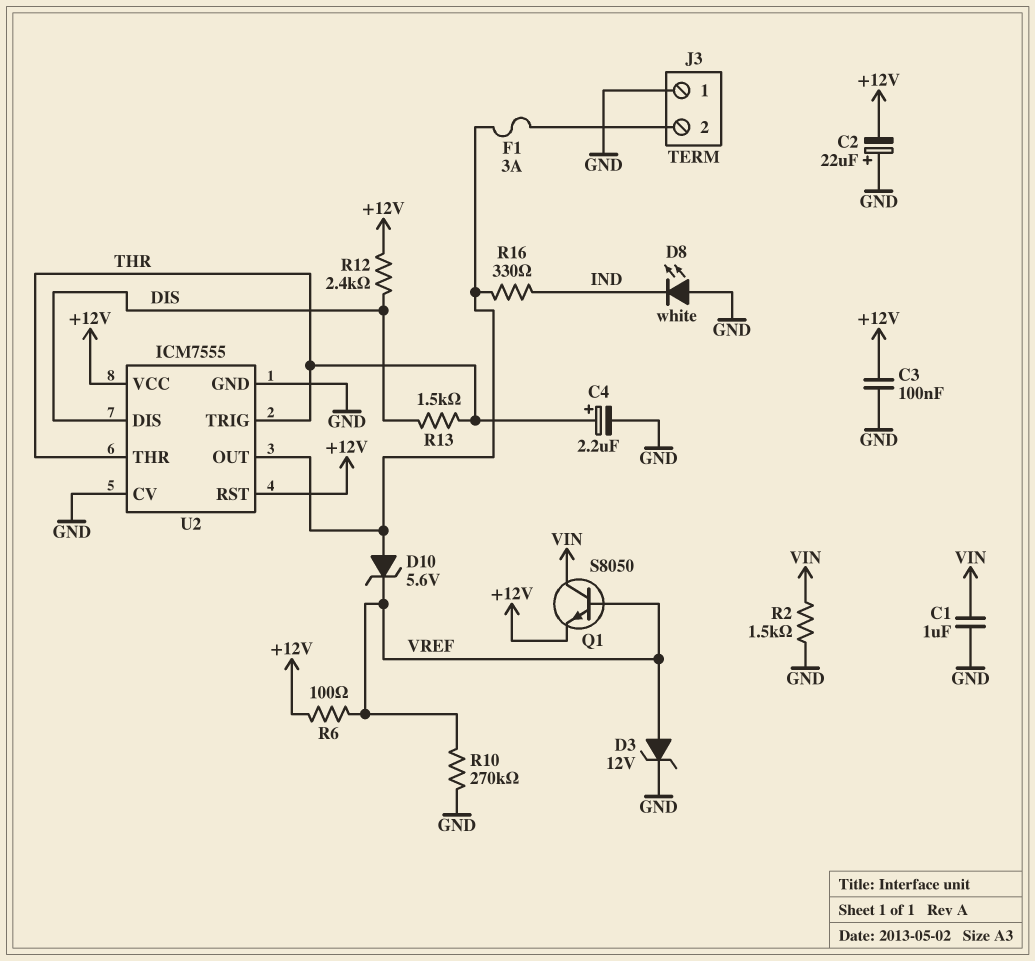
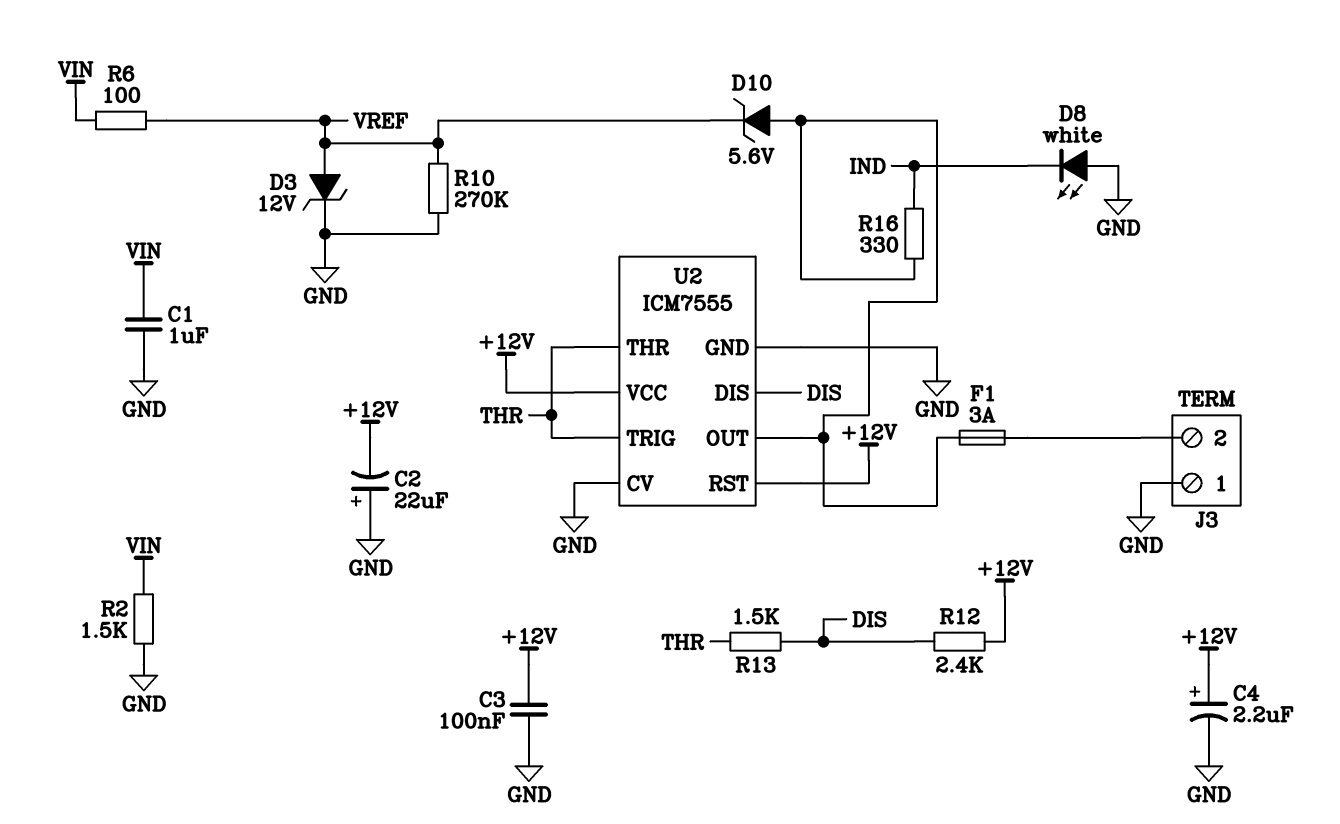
C4: 2.2uF (plus THR, minus GND) -> 2.2uF (plus +12V, minus GND)
Q1: NPN S8050 (B VREF, C VIN, E +12V) -> none
R6: 100 (+12V, VREF) -> 100 (VIN, VREF)

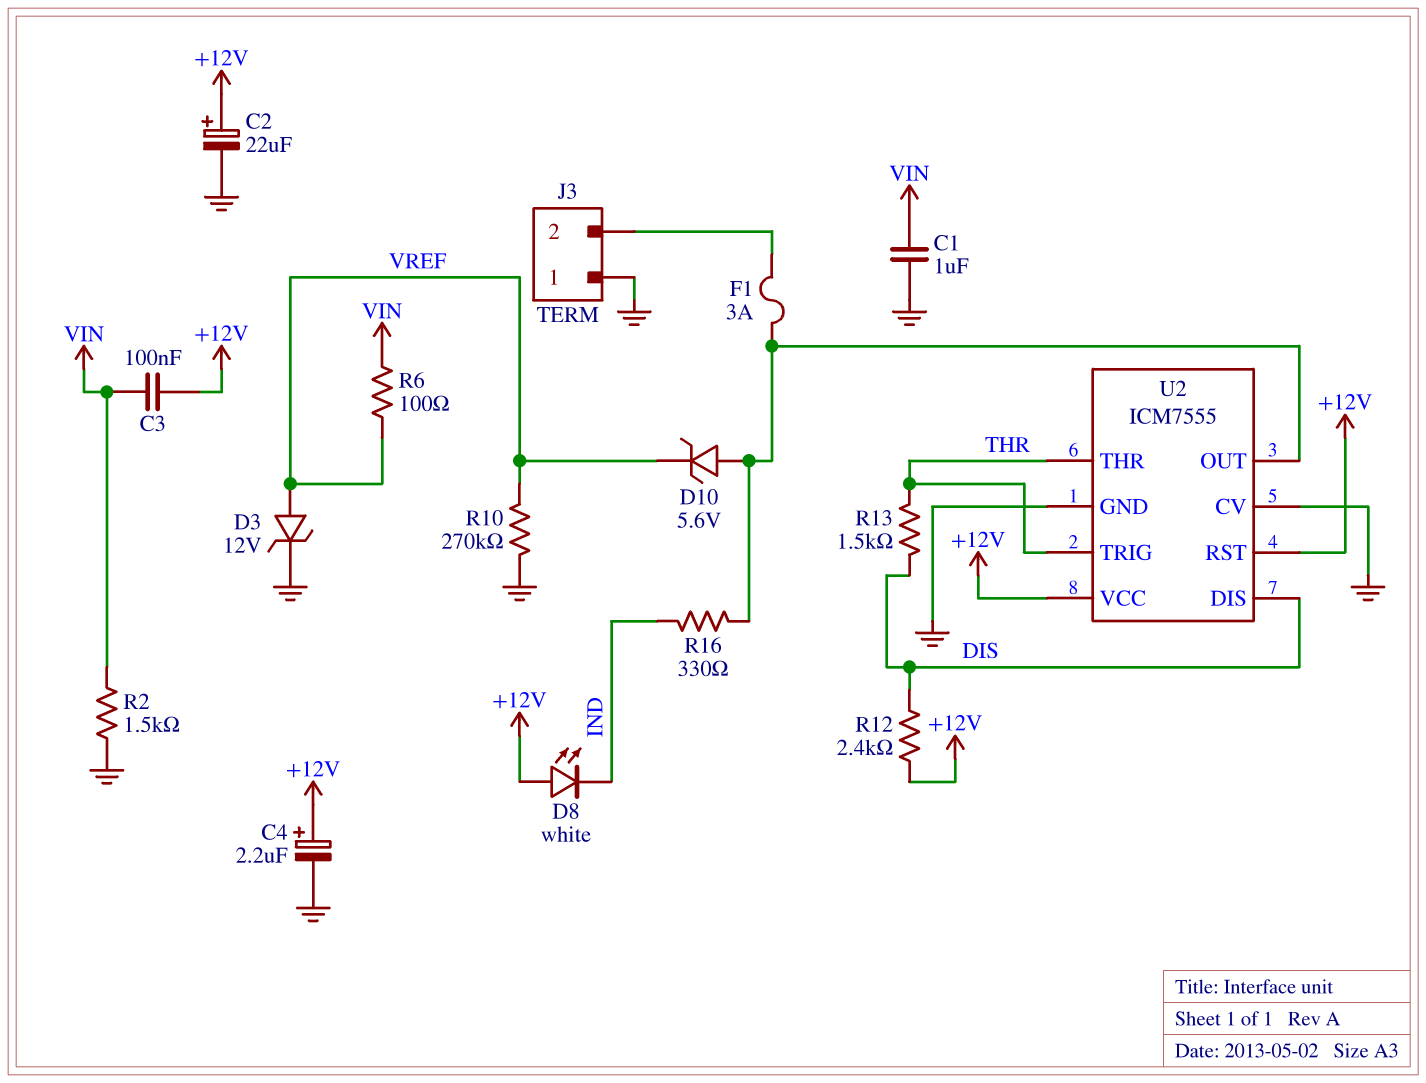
C2: 22uF (plus GND, minus +12V) -> 22uF (plus +12V, minus GND)
C3: 100nF (+12V, GND) -> 100nF (+12V, VIN)
D8: LED white (A GND, K IND) -> LED white (A +12V, K IND)

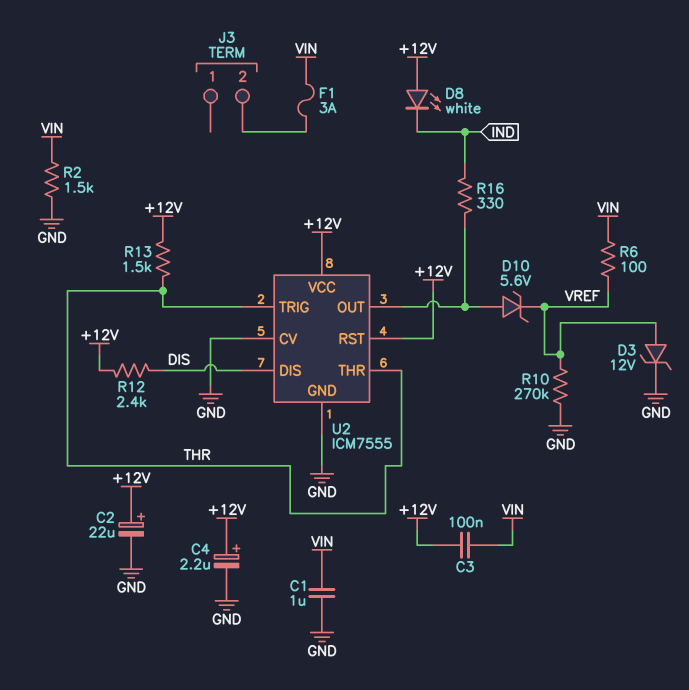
F1: 3A (J3/2, U2/OUT) -> 3A (J3/2, VIN)
J3 pin 1: GND -> none
R13: 1.5k (DIS, THR) -> 1.5k (+12V, THR)

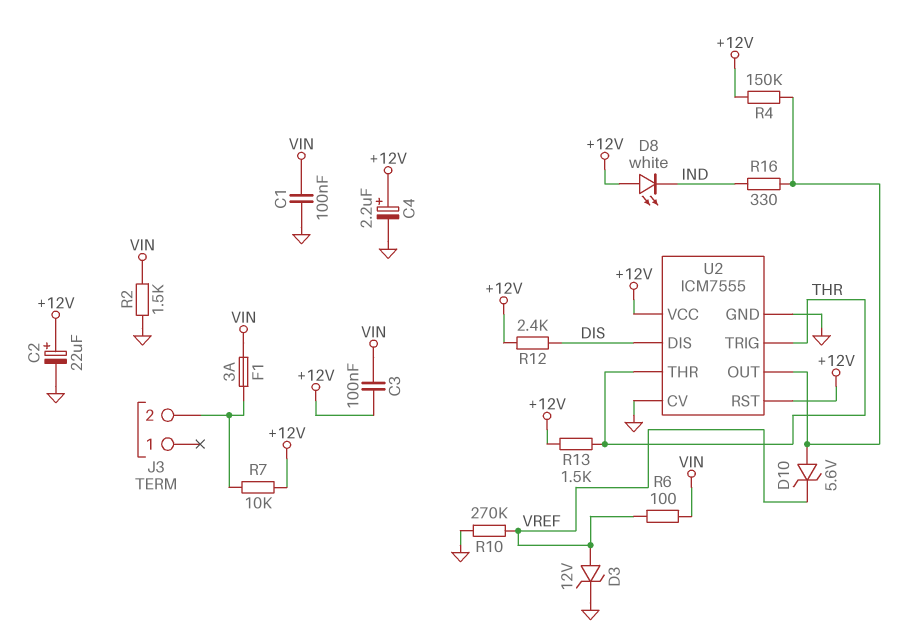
C1: 1uF (GND, VIN) -> 100nF (GND, VIN)
R4: none -> 150k (+12V, U2/OUT)
R7: none -> 10k (+12V, J3/2)

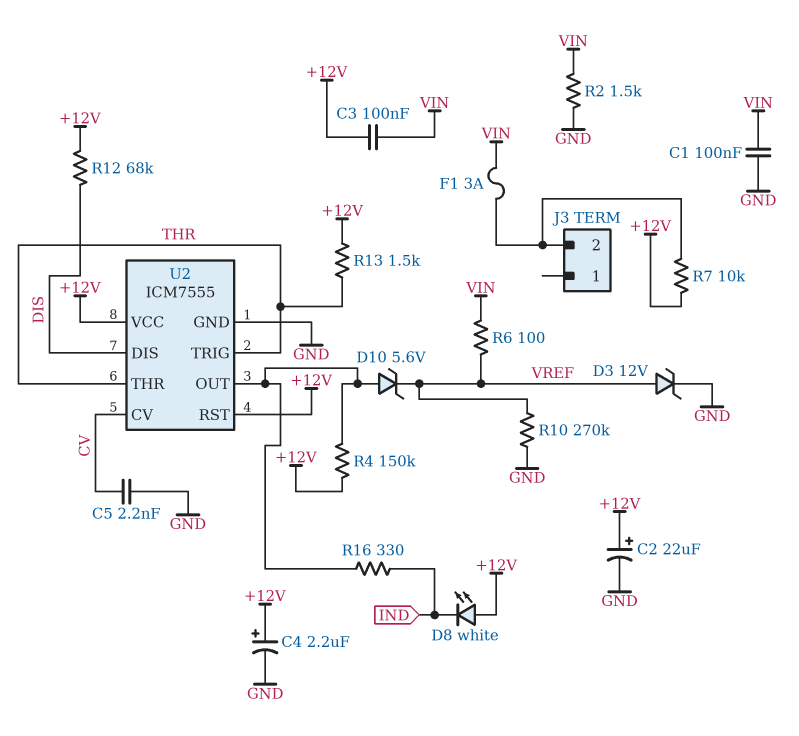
C5: none -> 2.2nF (CV, GND)
R12: 2.4k (+12V, DIS) -> 68k (+12V, DIS)
U2 pin CV: GND -> CV

